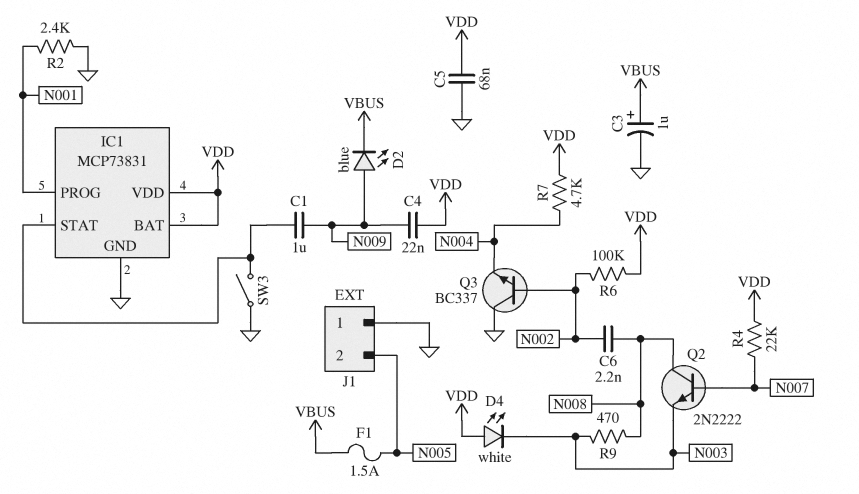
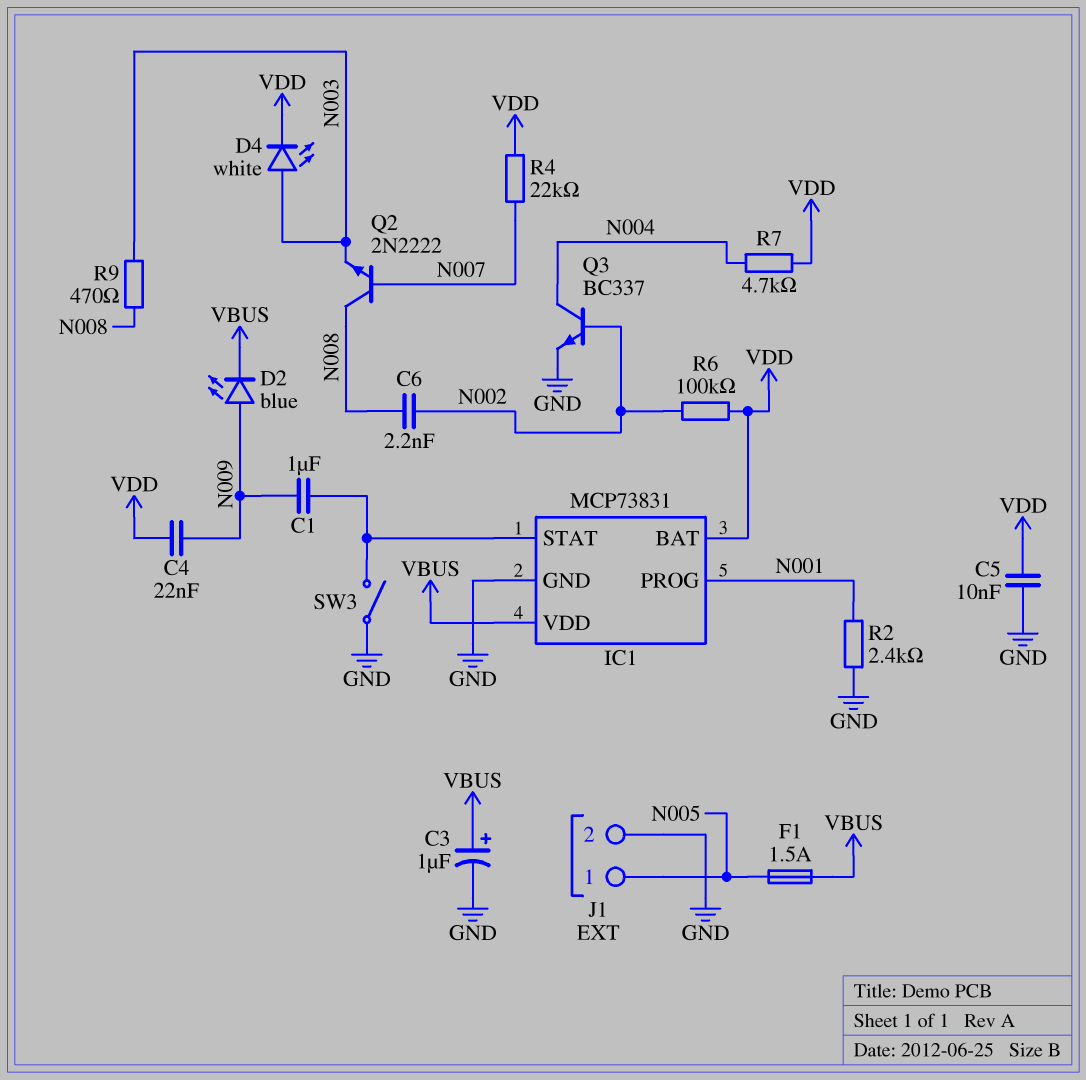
C5: 68nF (GND, VDD) -> 10nF (GND, VDD)
D4: LED white (A VDD, K N003) -> LED white (A N003, K VDD)
IC1 pin VDD: VDD -> VBUS
J1 pin 1: GND -> N005
J1 pin 2: N005 -> GND
Q3: NPN BC337 (B N002, C GND, E N004) -> NPN BC337 (B N002, C N004, E GND)

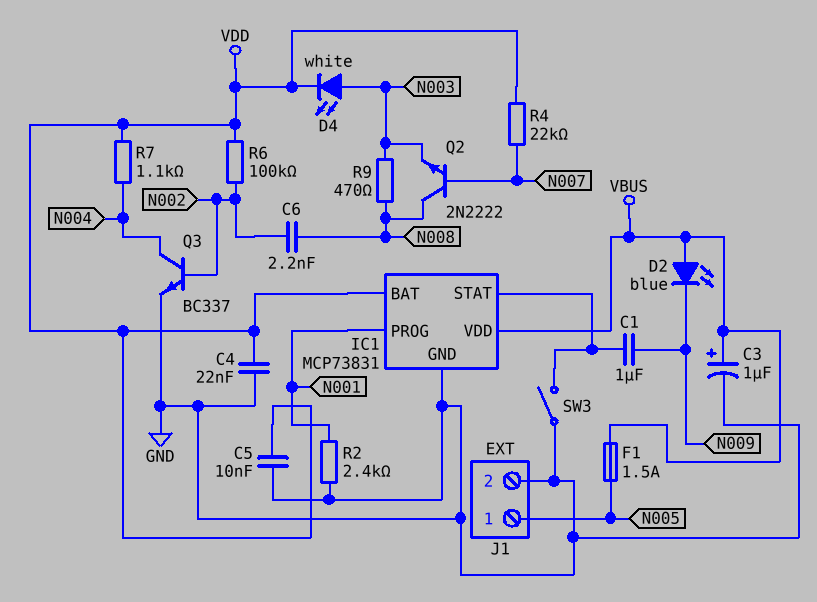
C4: 22nF (N009, VDD) -> 22nF (GND, VDD)
D2: LED blue (A N009, K VBUS) -> LED blue (A VBUS, K N009)
R7: 4.7k (N004, VDD) -> 1.1k (N004, VDD)

